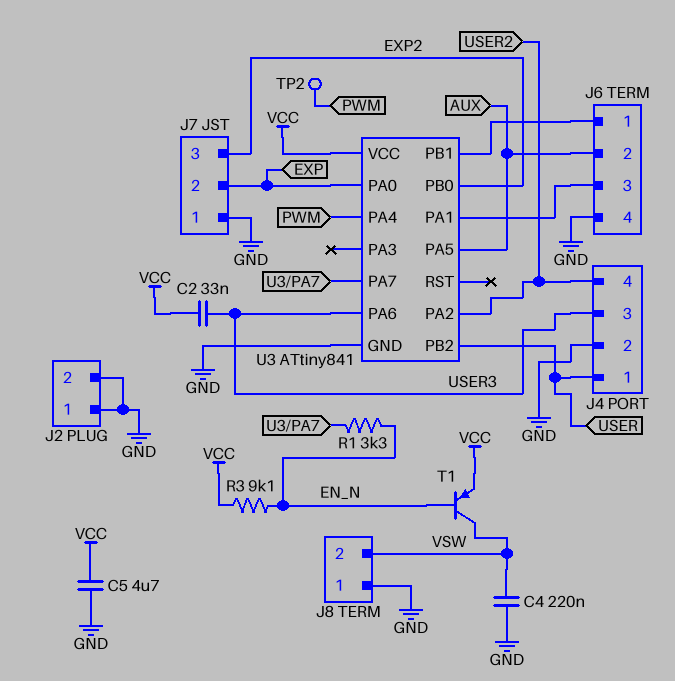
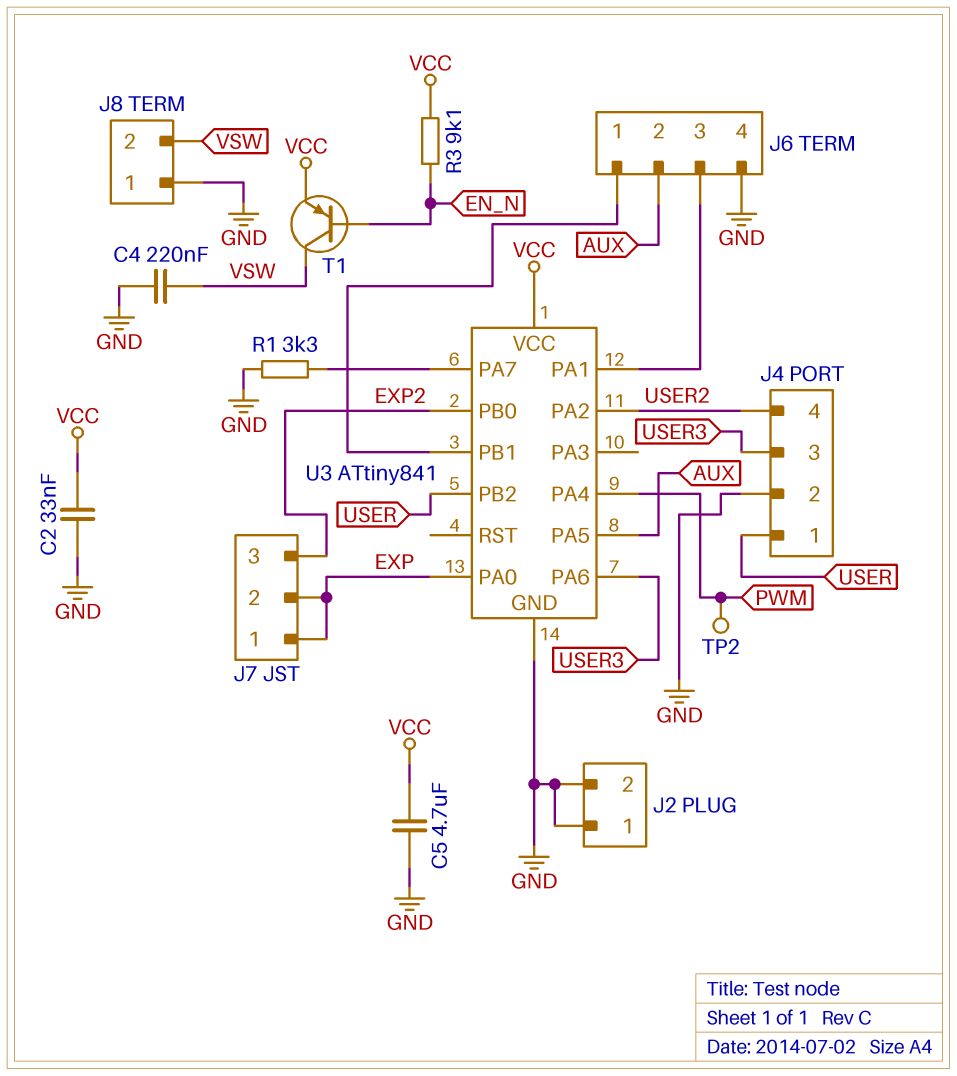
C2: 33nF (USER3, VCC) -> 33nF (GND, VCC)
J7 pin 1: GND -> EXP
R1: 3.3k (EN_N, U3/PA7) -> 3.3k (GND, U3/PA7)

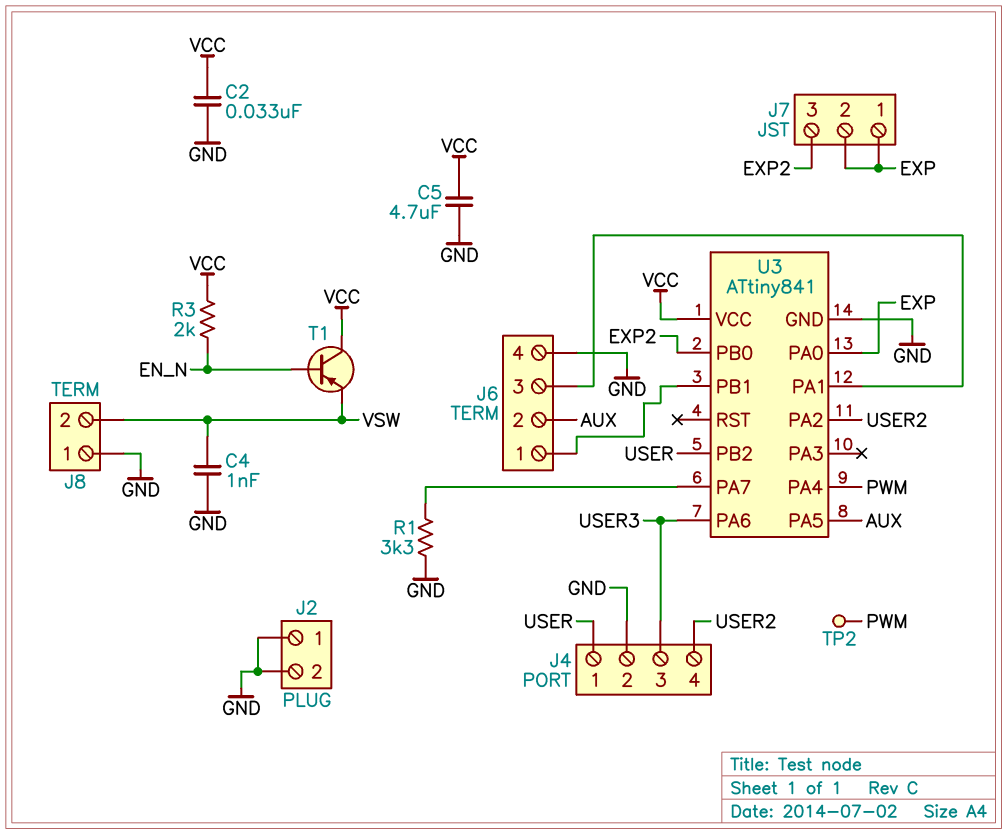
C4: 220nF (GND, VSW) -> 1nF (GND, VSW)
R3: 9.1k (EN_N, VCC) -> 2k (EN_N, VCC)
T1: PNP (B EN_N, C VSW, E VCC) -> PNP (B EN_N, C VCC, E VSW)

